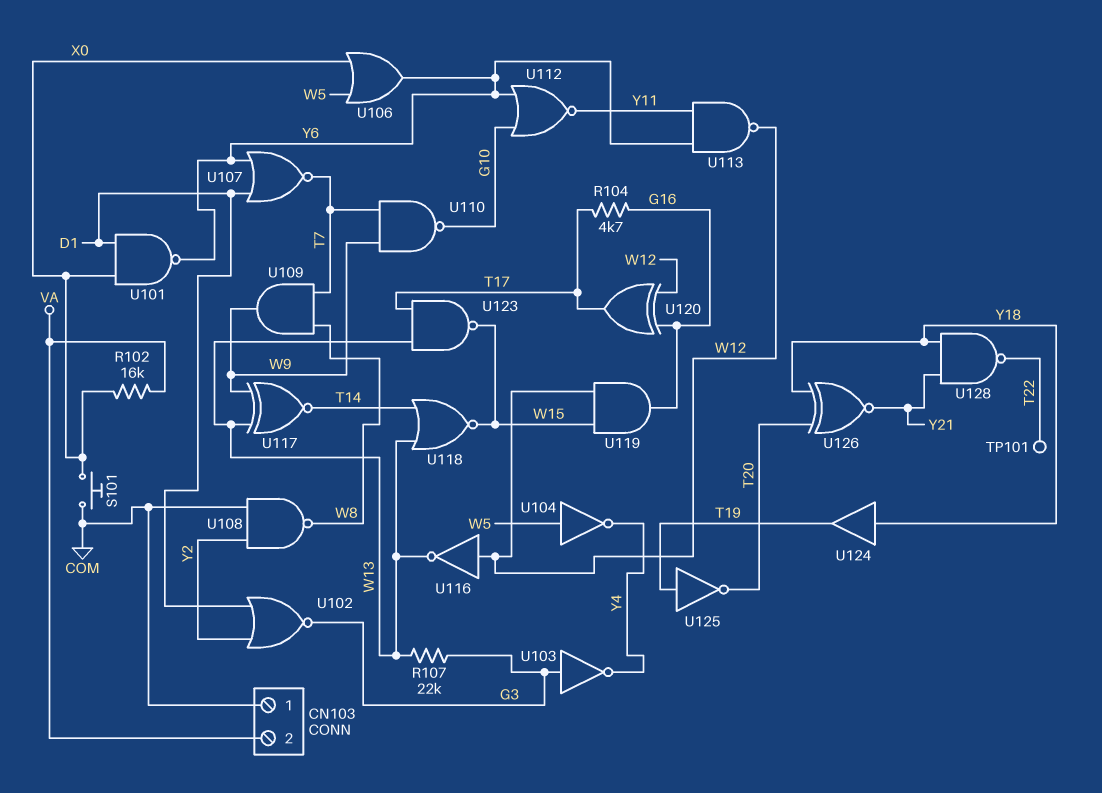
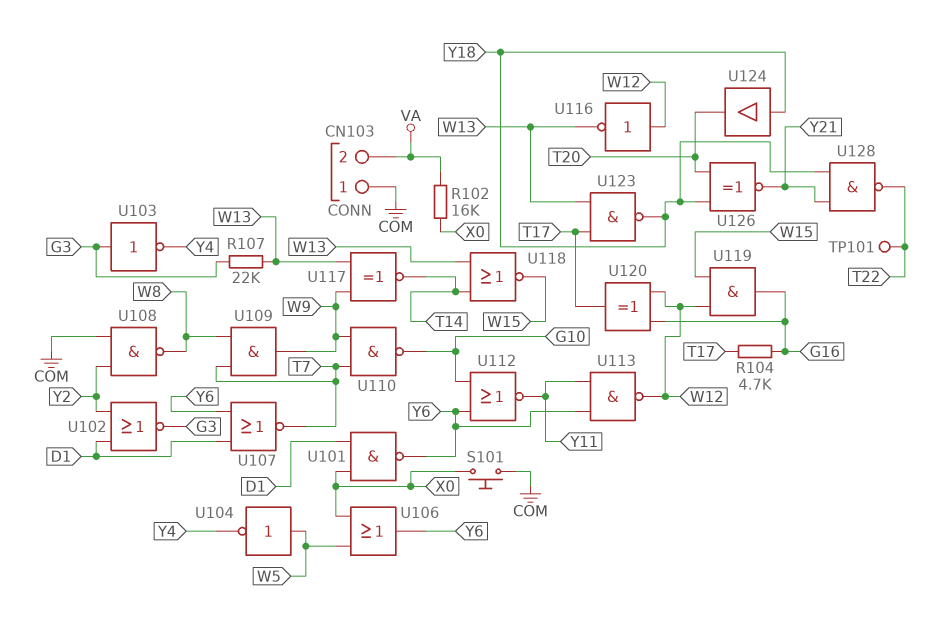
U123: NAND (in T17, in W13, out W15) -> NAND (in T17, in W13, out Y18)
U124: buffer (in Y18, out T19) -> buffer (in Y18, out T20)
U125: NOT (in T19, out T20) -> none

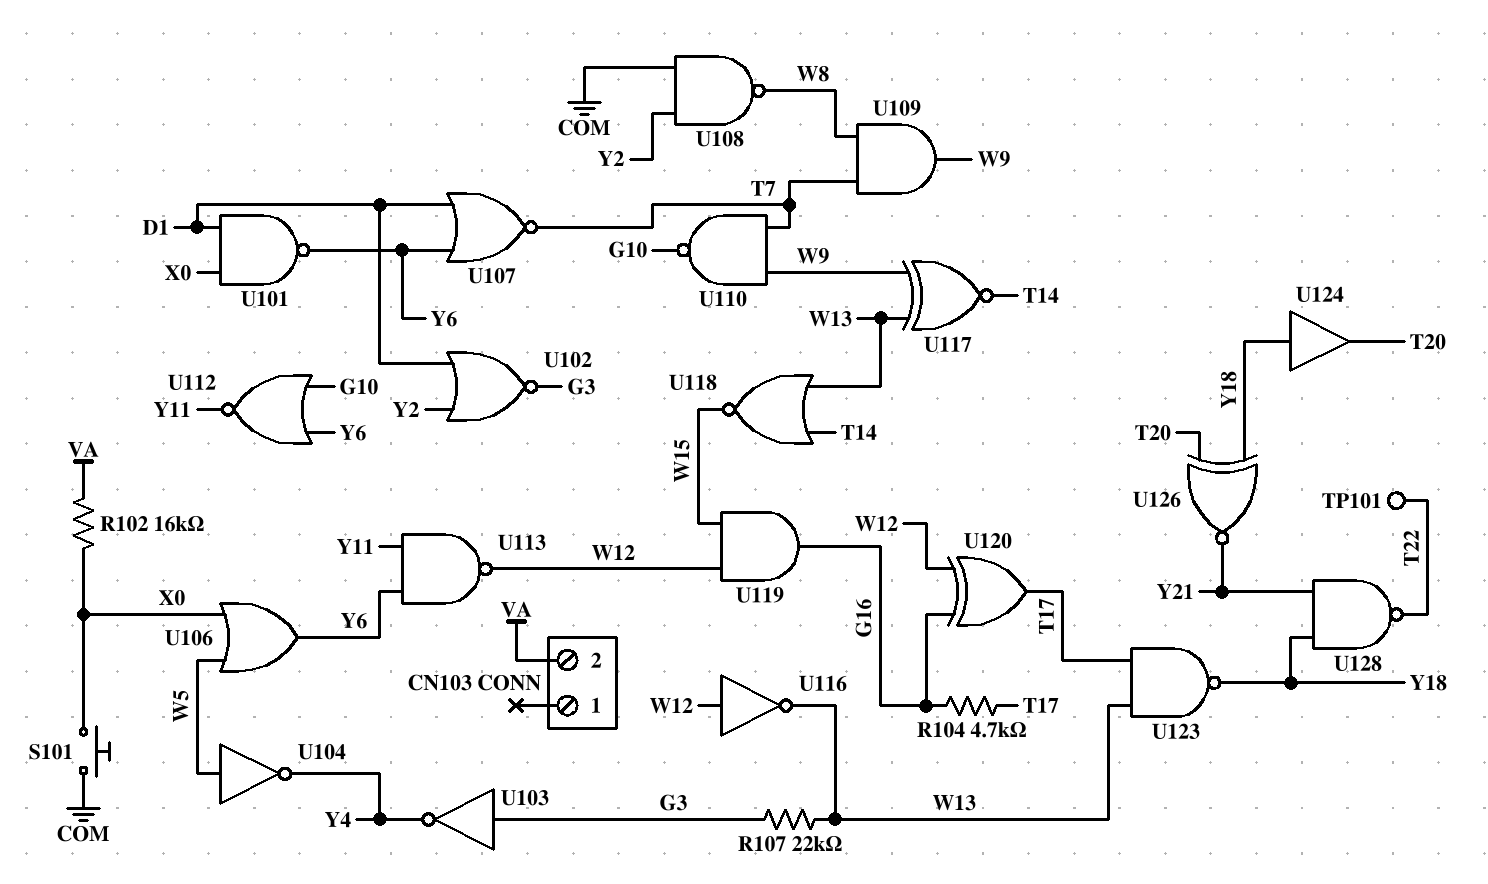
CN103 pin 1: COM -> none

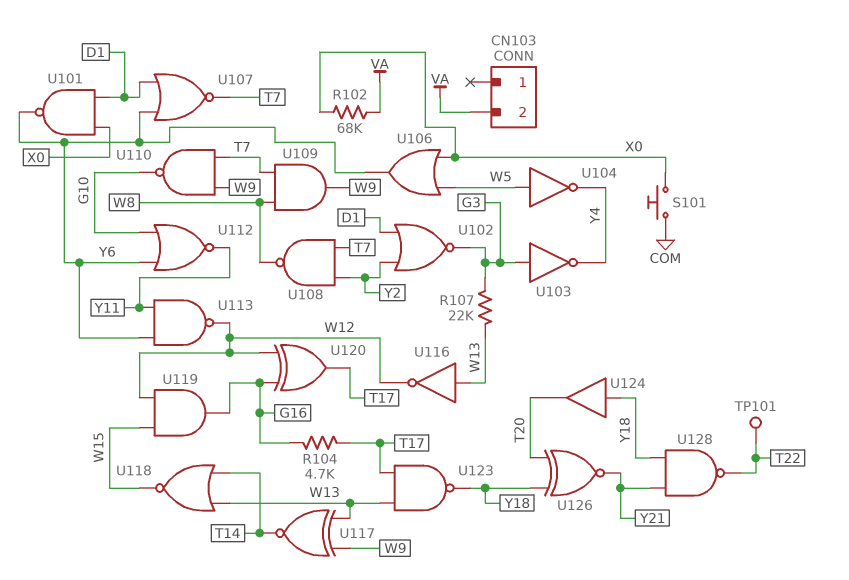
R102: 16k (VA, X0) -> 68k (VA, X0)
U108: NAND (in COM, in Y2, out W8) -> NAND (in T7, in Y2, out W8)
U116: NOT (in W12, out W13) -> NOT (in W13, out W12)

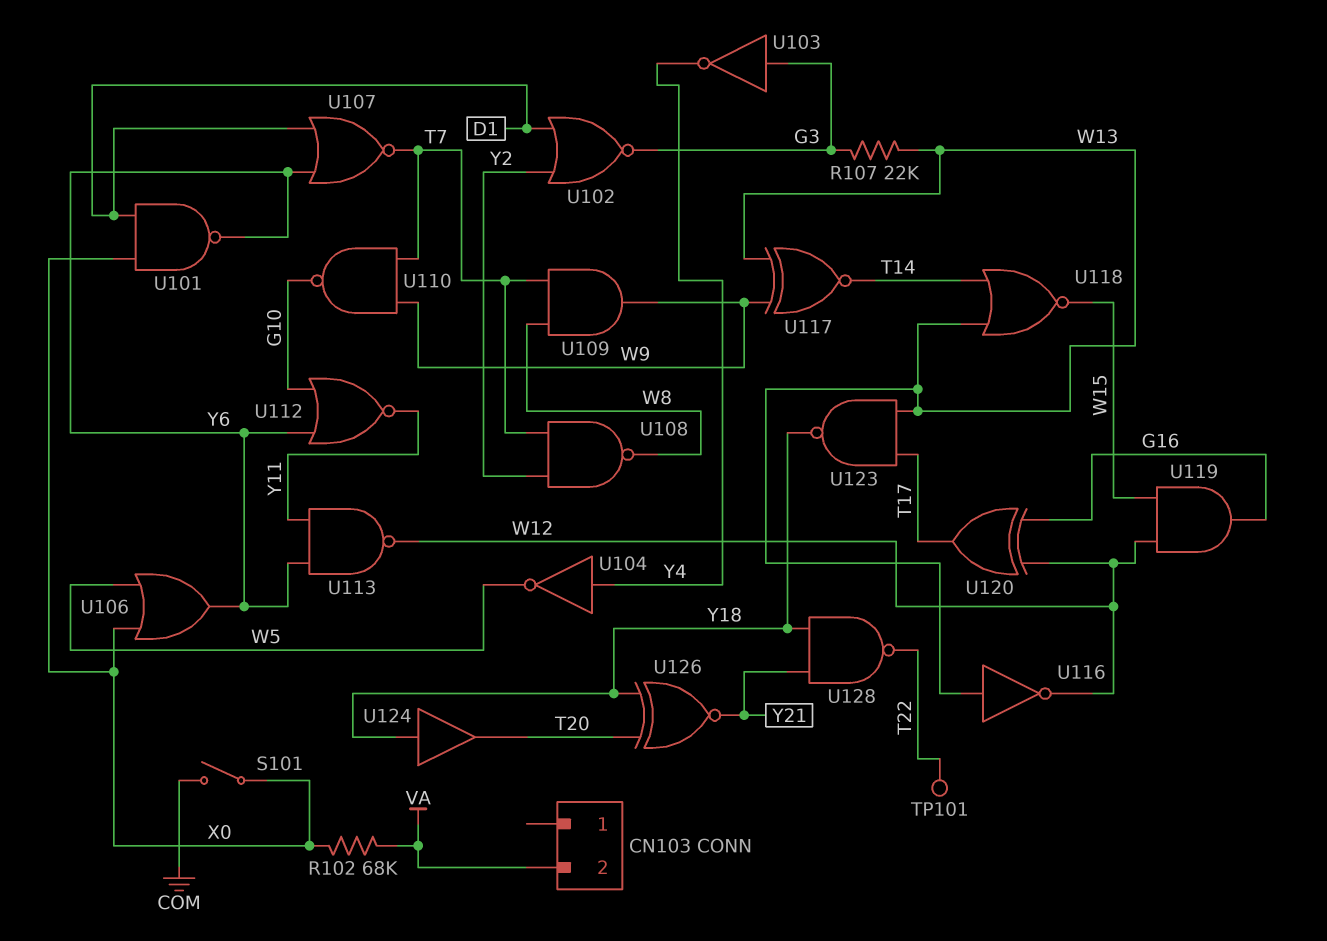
R104: 4.7k (G16, T17) -> none
S101: button (COM, X0) -> switch (COM, X0)
U104: NOT (in W5, out Y4) -> NOT (in Y4, out W5)

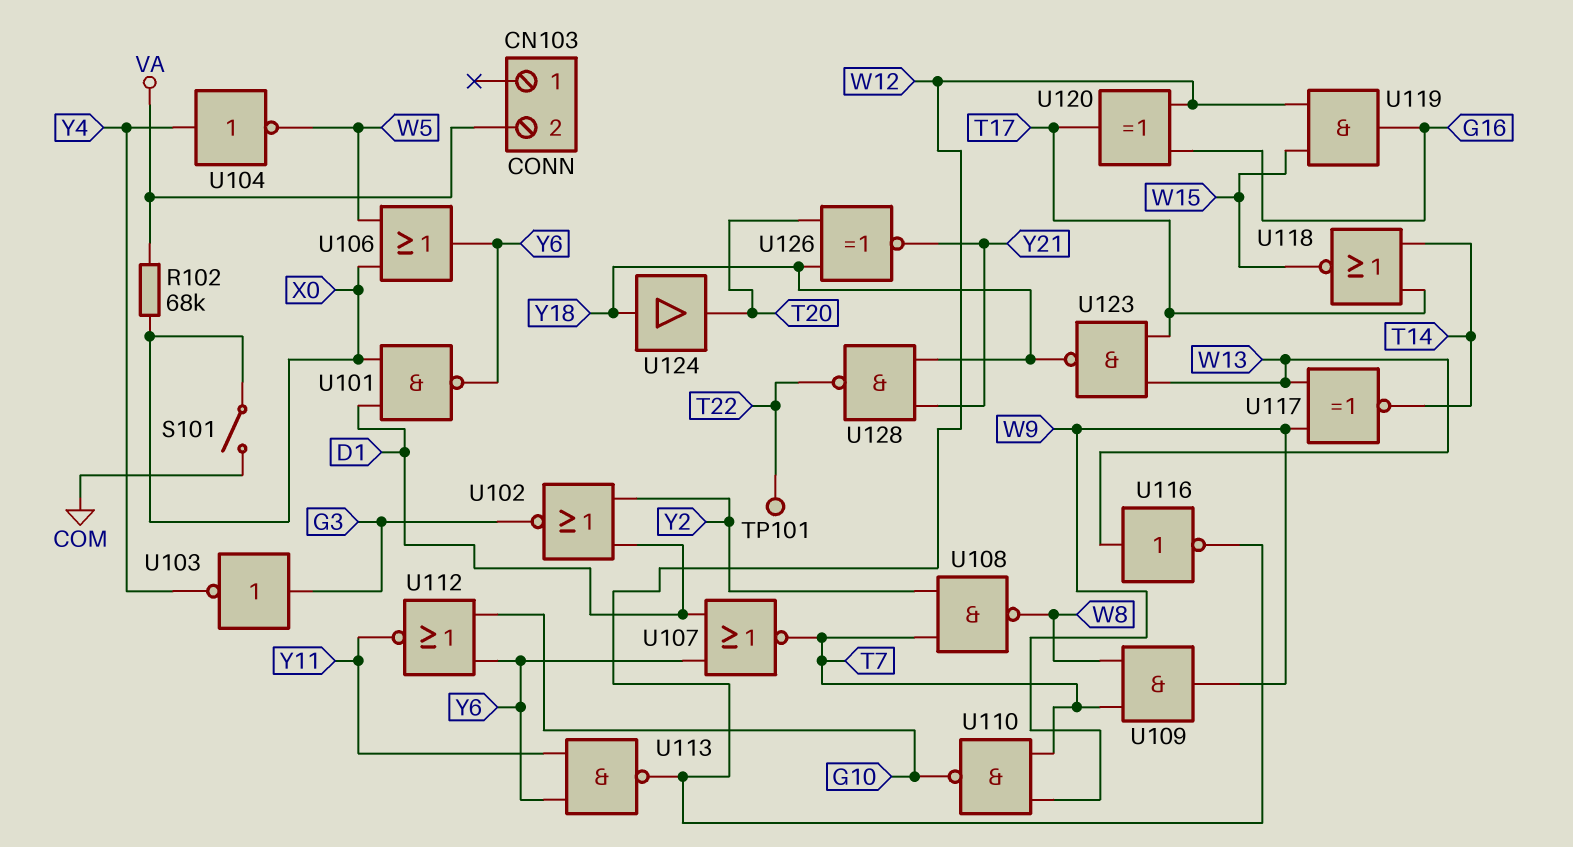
R107: 22k (G3, W13) -> none
U118: NOR (in T14, in W13, out W15) -> NOR (in T14, in T17, out W15)

